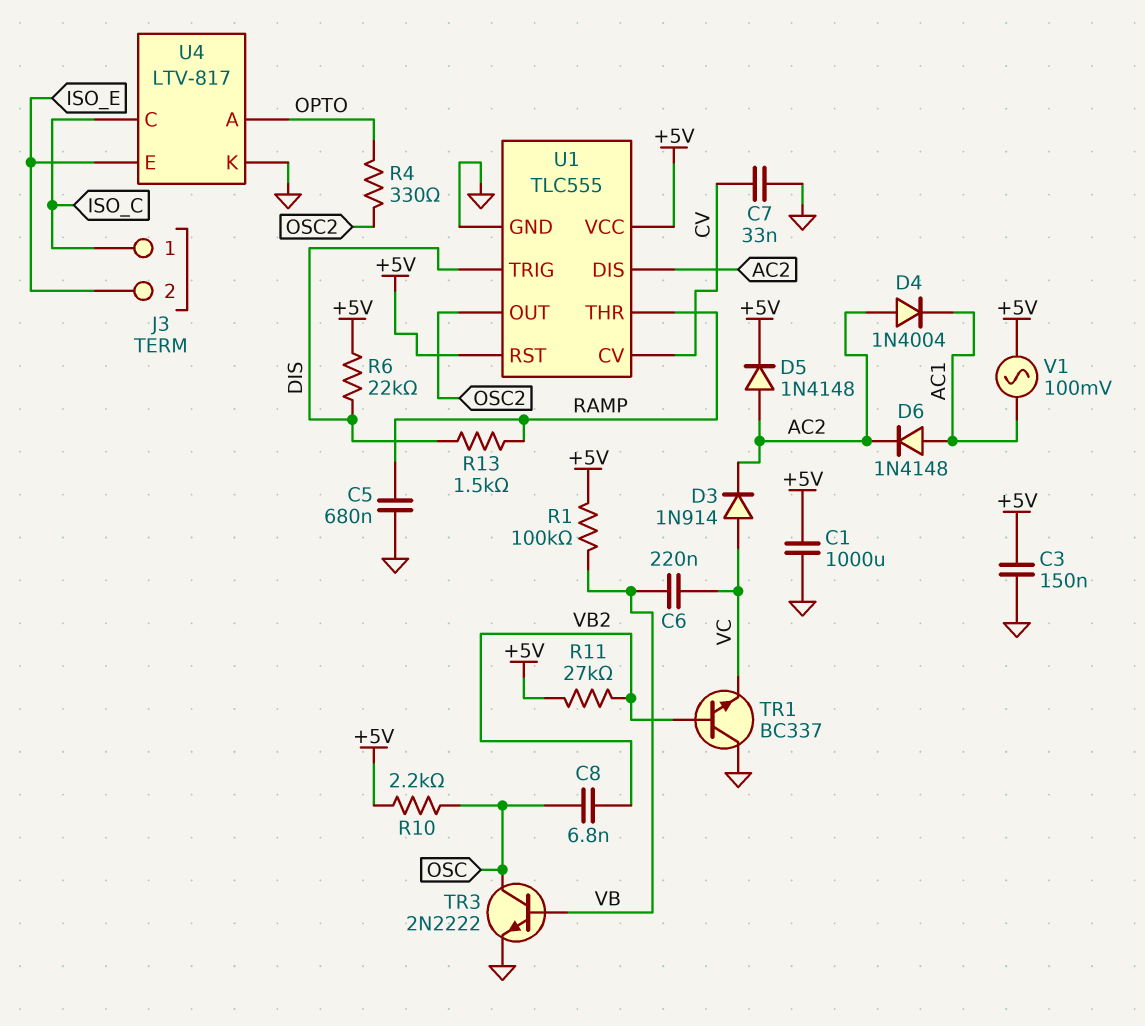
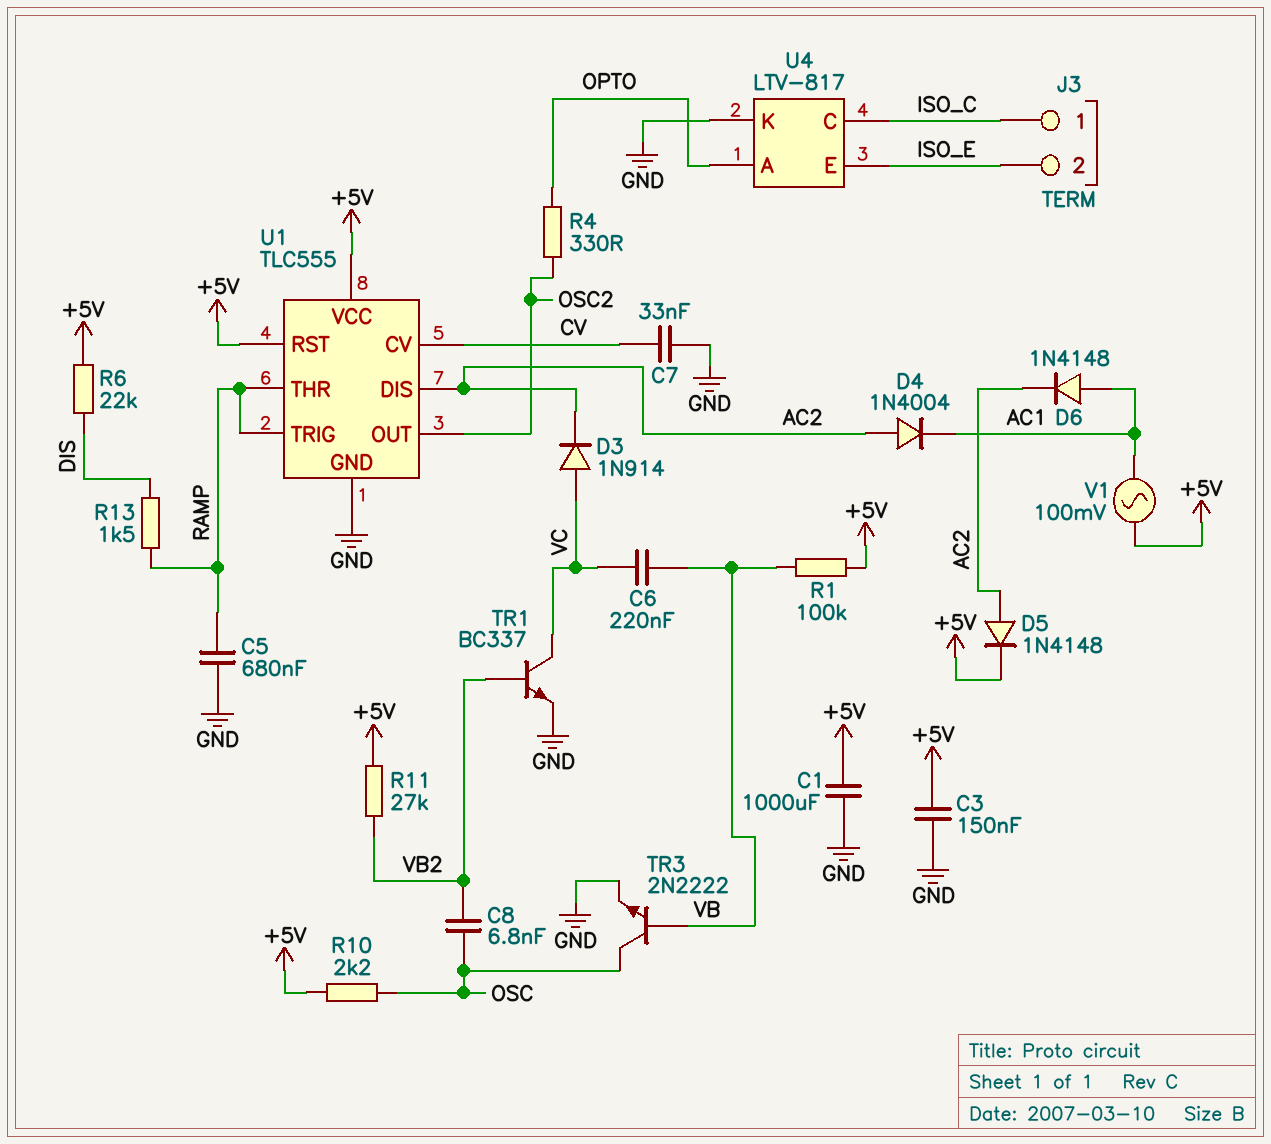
TR1: NPN BC337 (B VB2, C GND, E VC) -> NPN BC337 (B VB2, C VC, E GND)
U1 pin TRIG: DIS -> RAMP

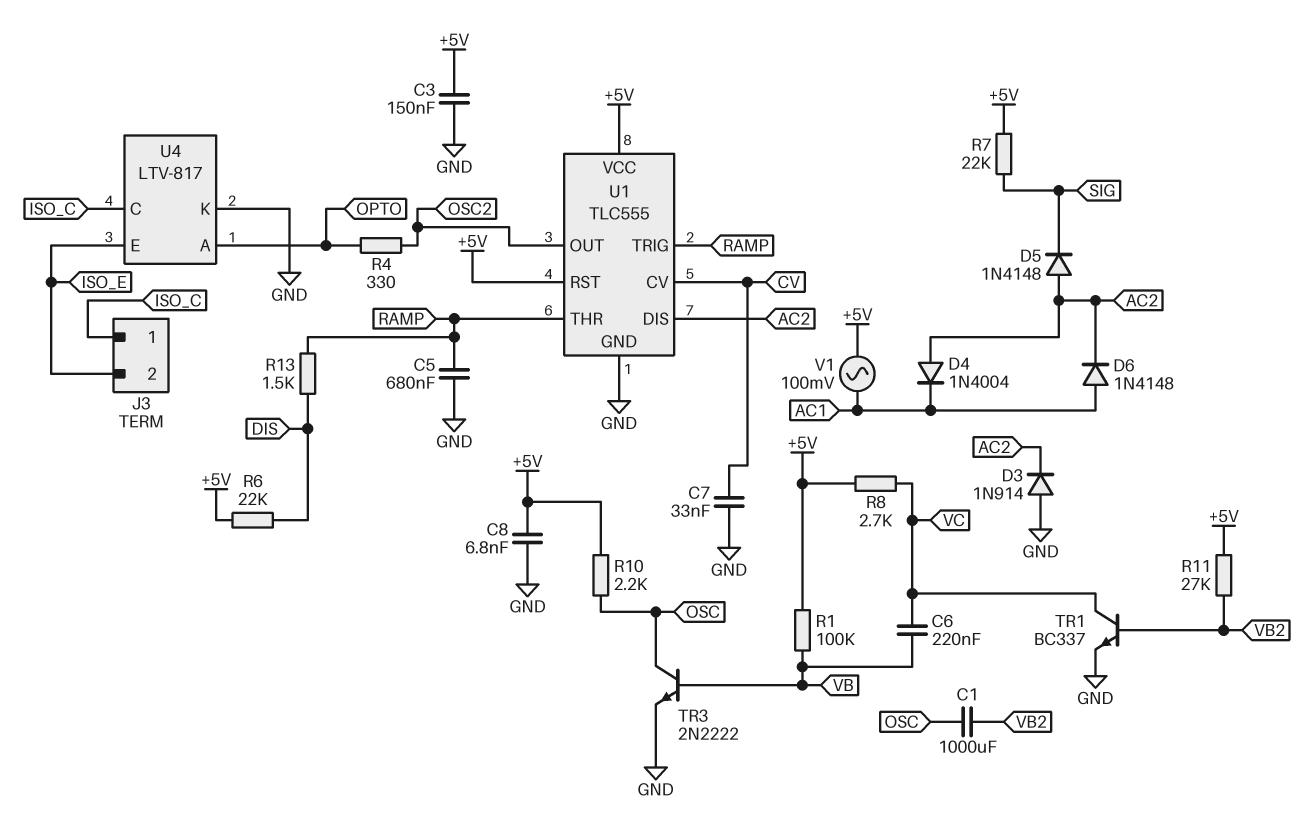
C1: 1000uF (+5V, GND) -> 1000uF (OSC, VB2)
C8: 6.8nF (OSC, VB2) -> 6.8nF (+5V, GND)
D3: diode 1N914 (A VC, K AC2) -> diode 1N914 (A GND, K AC2)
D5: diode 1N4148 (A AC2, K +5V) -> diode 1N4148 (A AC2, K SIG)
R7: none -> 22k (+5V, SIG)
R8: none -> 2.7k (+5V, VC)

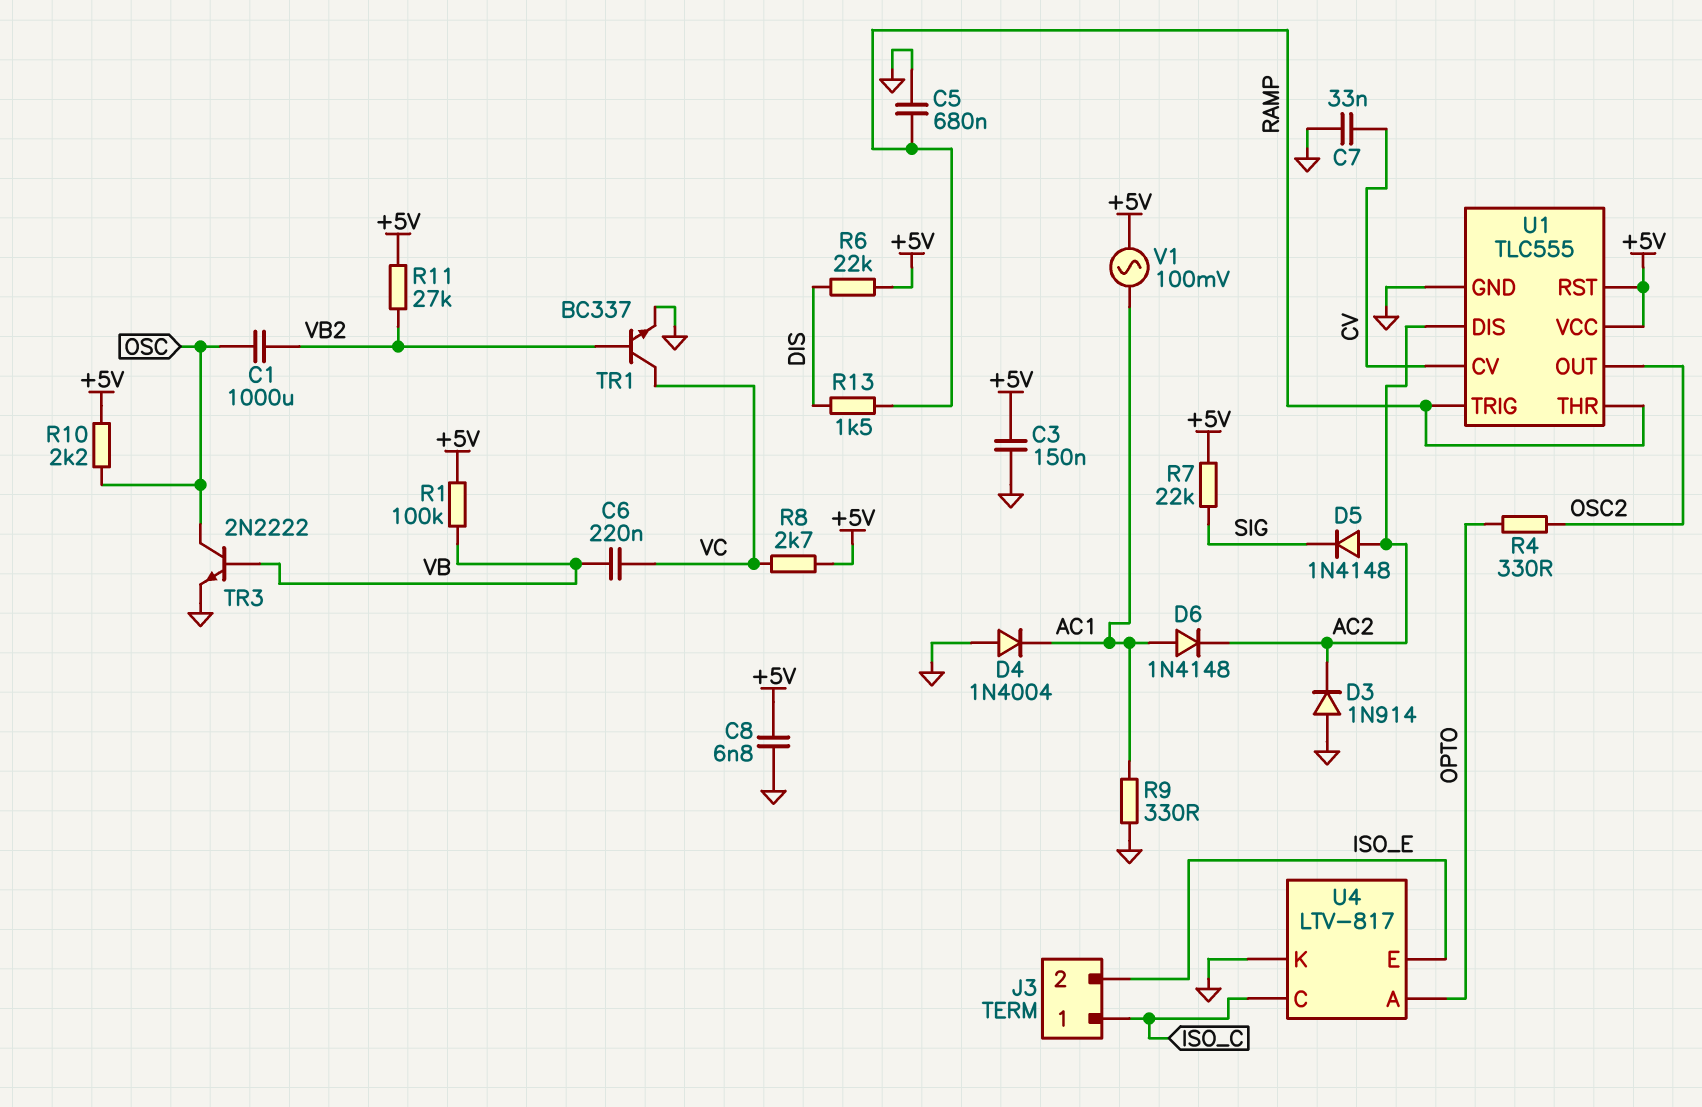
D4: diode 1N4004 (A AC2, K AC1) -> diode 1N4004 (A GND, K AC1)
R9: none -> 330 (AC1, GND)

